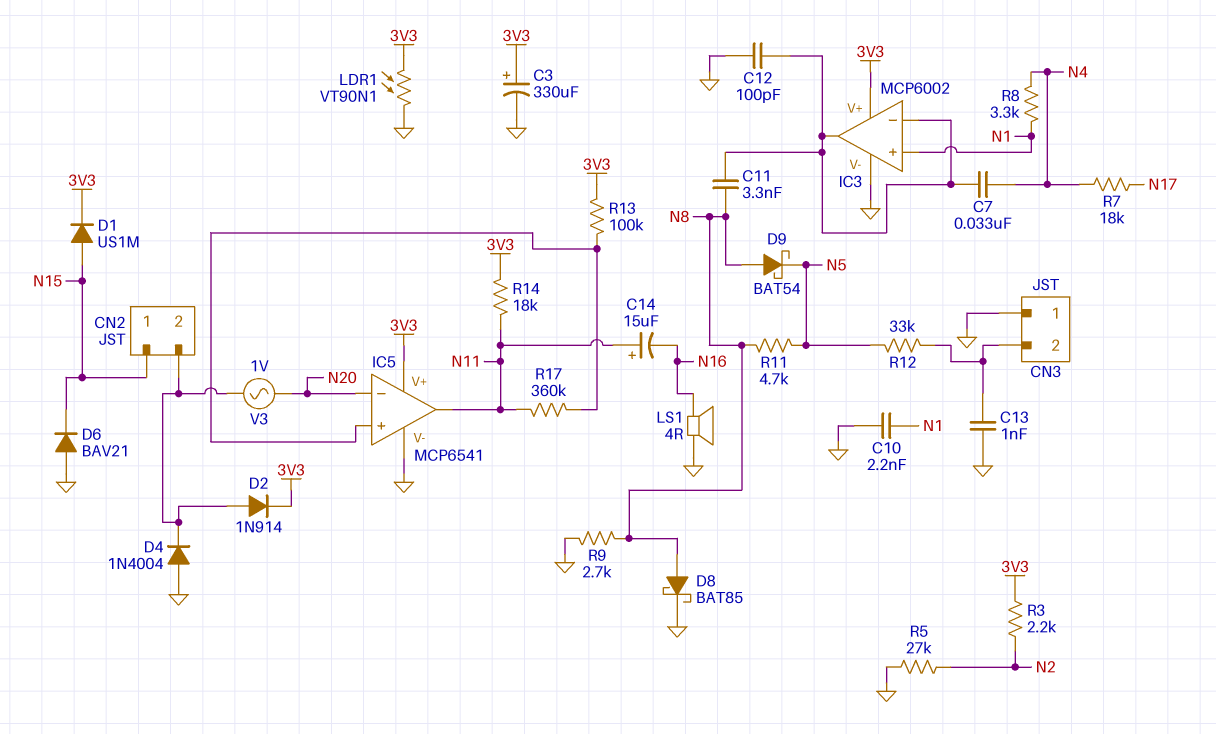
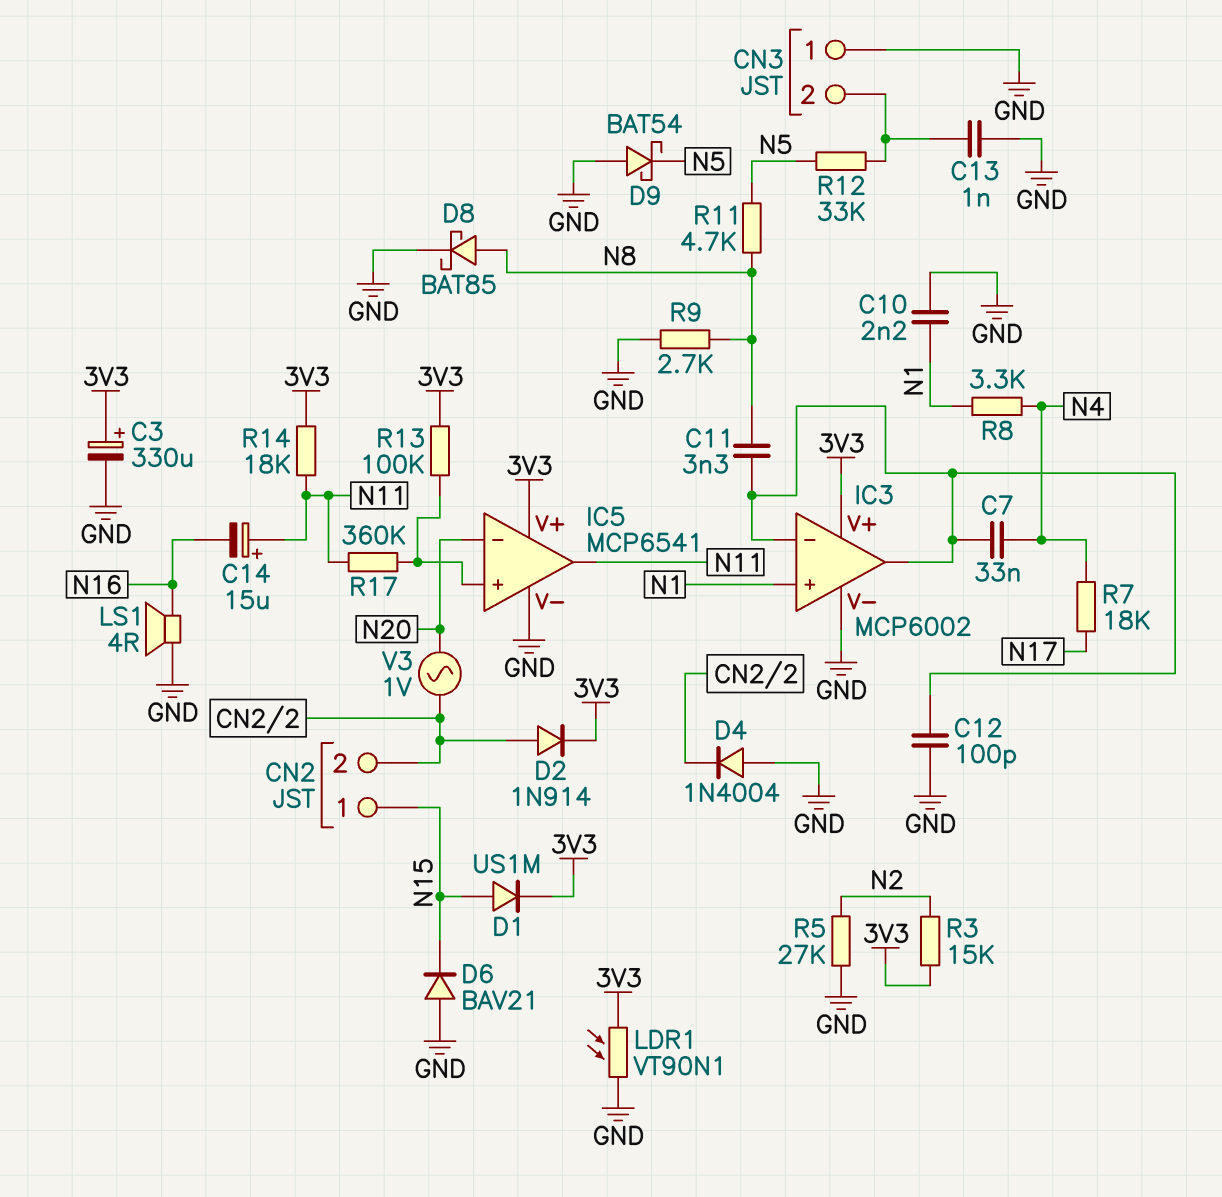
D9: schottky BAT54 (A N8, K N5) -> schottky BAT54 (A GND, K N5)
R3: 2.2k (3V3, N2) -> 15k (3V3, N2)

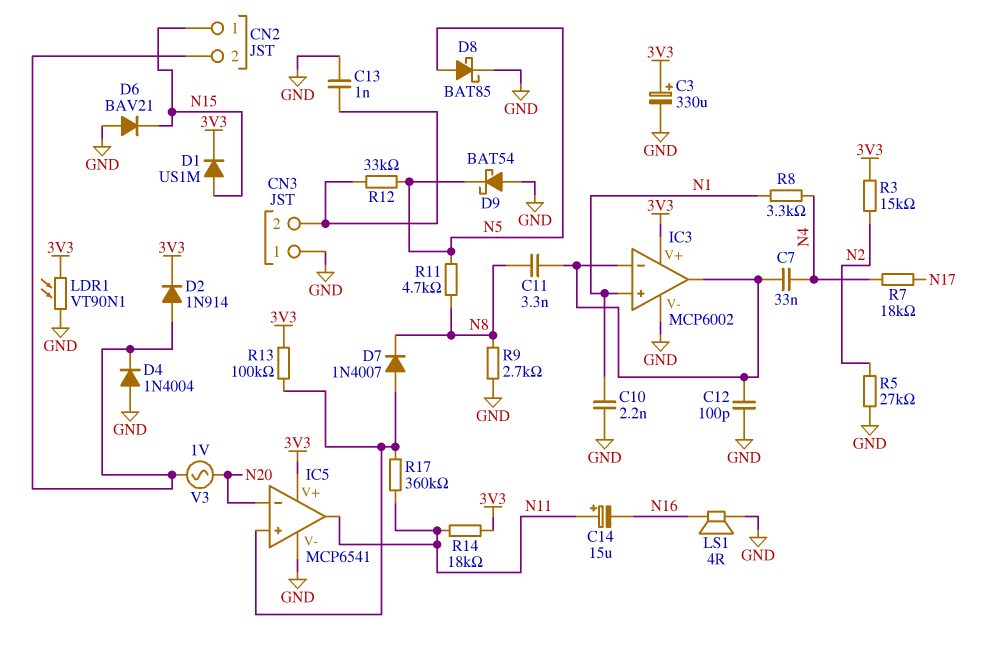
D7: none -> diode 1N4007 (A IC5/in+, K N8)
D8: schottky BAT85 (A N8, K GND) -> schottky BAT85 (A N5, K GND)

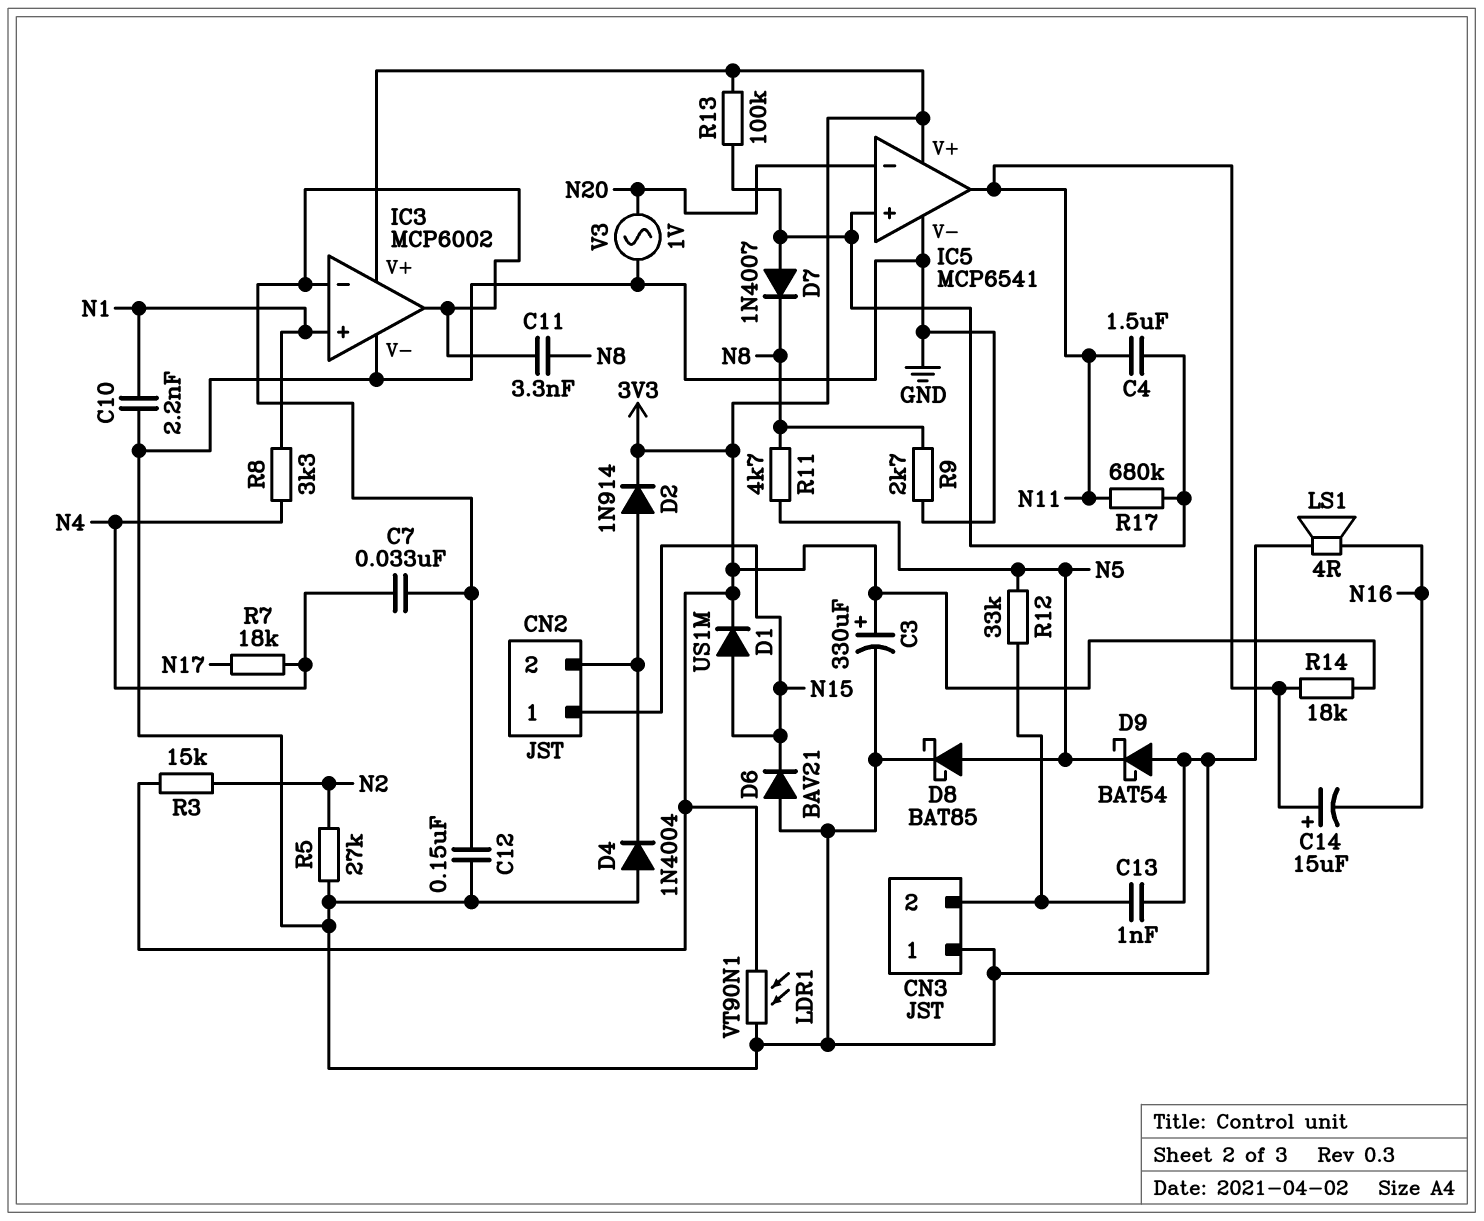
C4: none -> 1.5uF (IC5/in+, N11)
C12: 100pF (GND, IC3/in-) -> 150nF (GND, IC3/in-)
R17: 360k (IC5/in+, N11) -> 680k (IC5/in+, N11)
V3: AC 1V (CN2/2, N20) -> AC 1V (GND, N20)

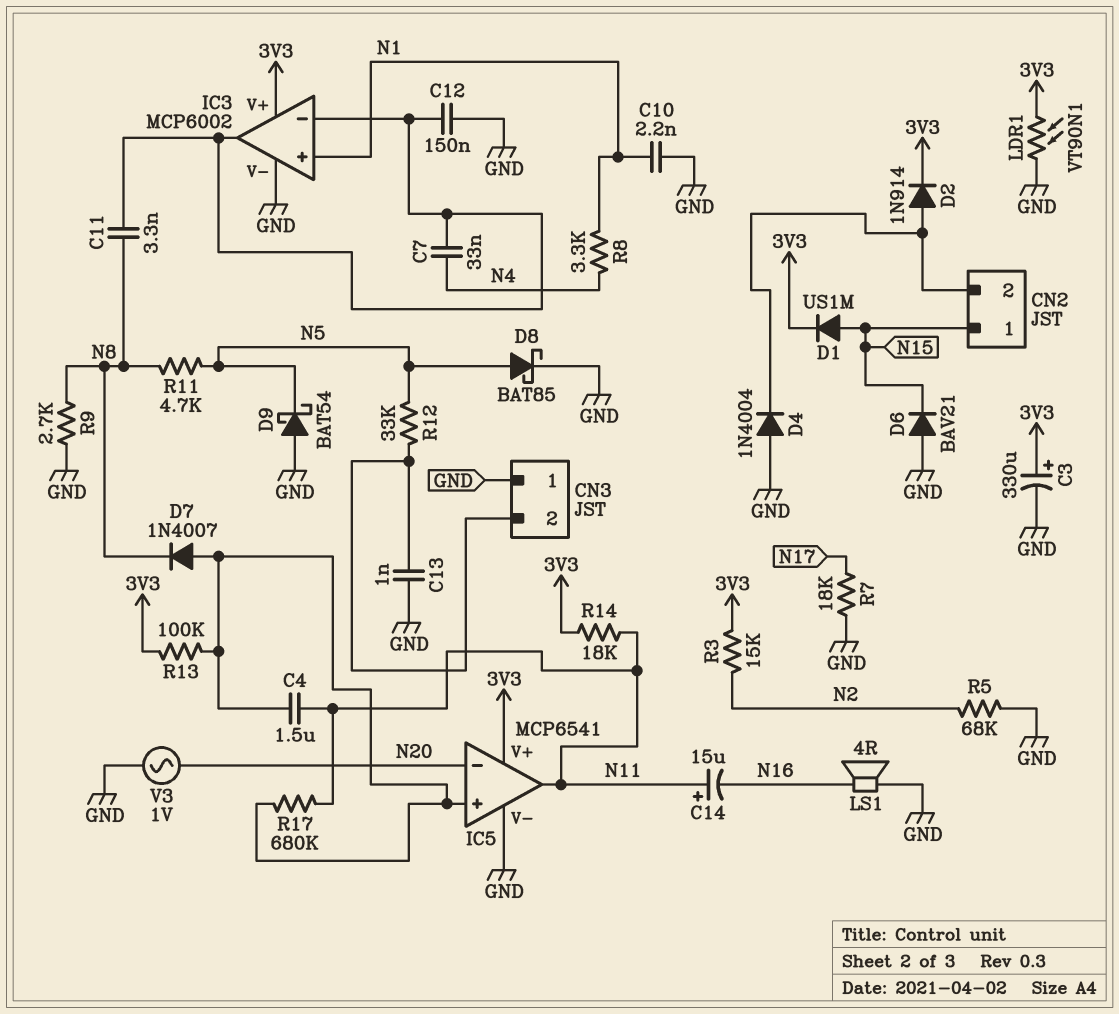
R5: 27k (GND, N2) -> 68k (GND, N2)
R7: 18k (N4, N17) -> 18k (GND, N17)

